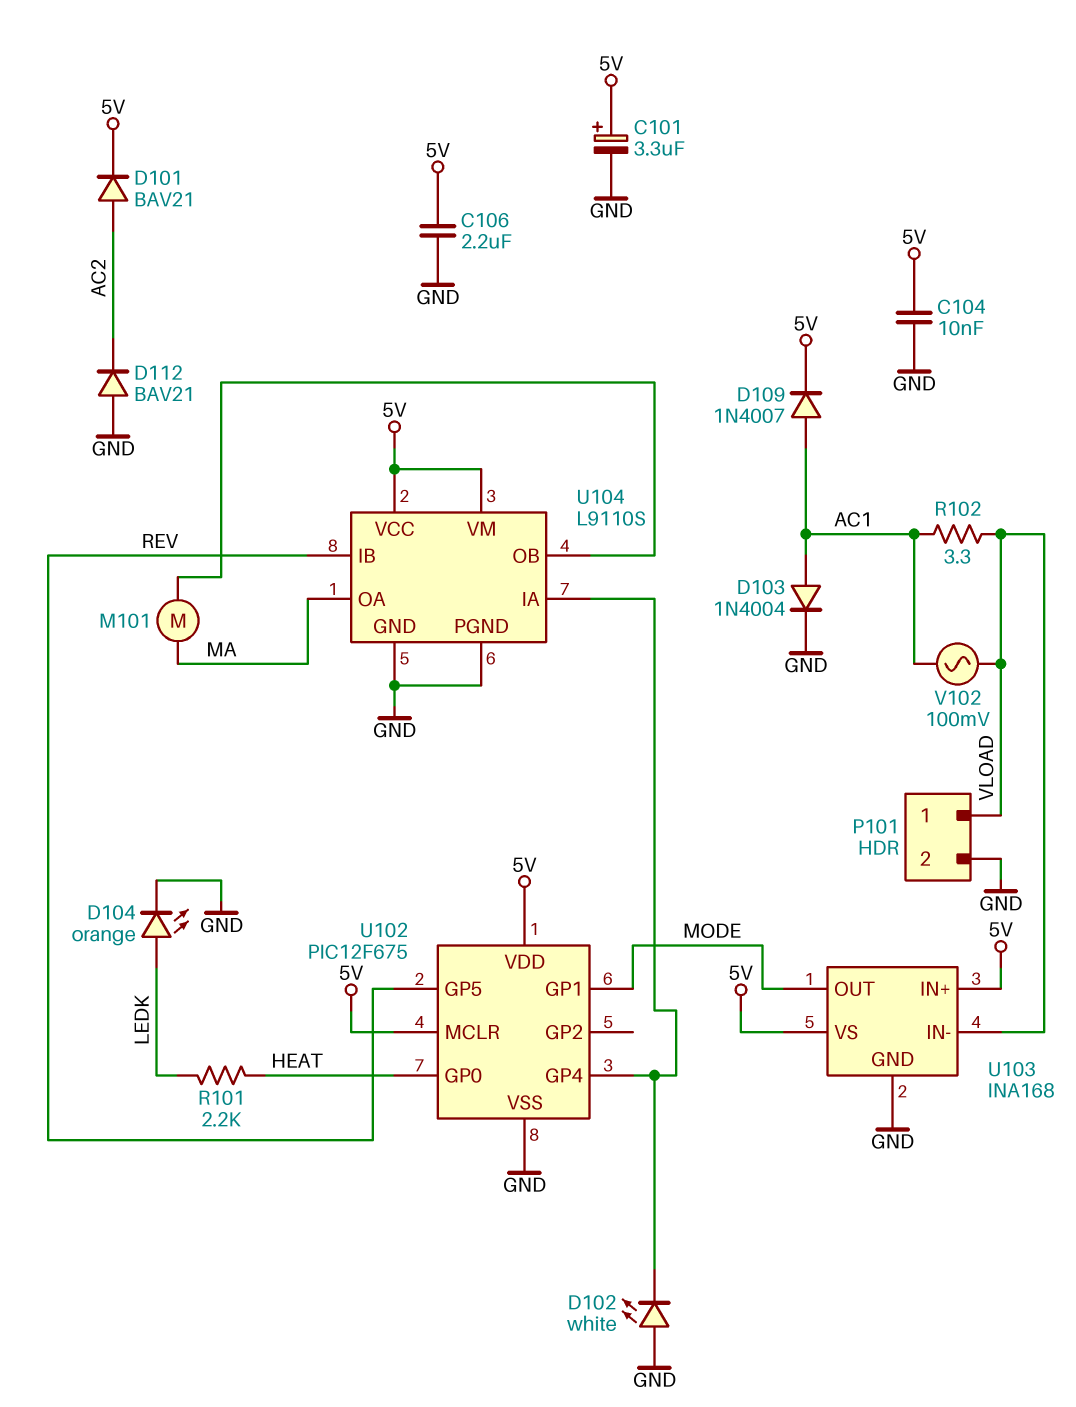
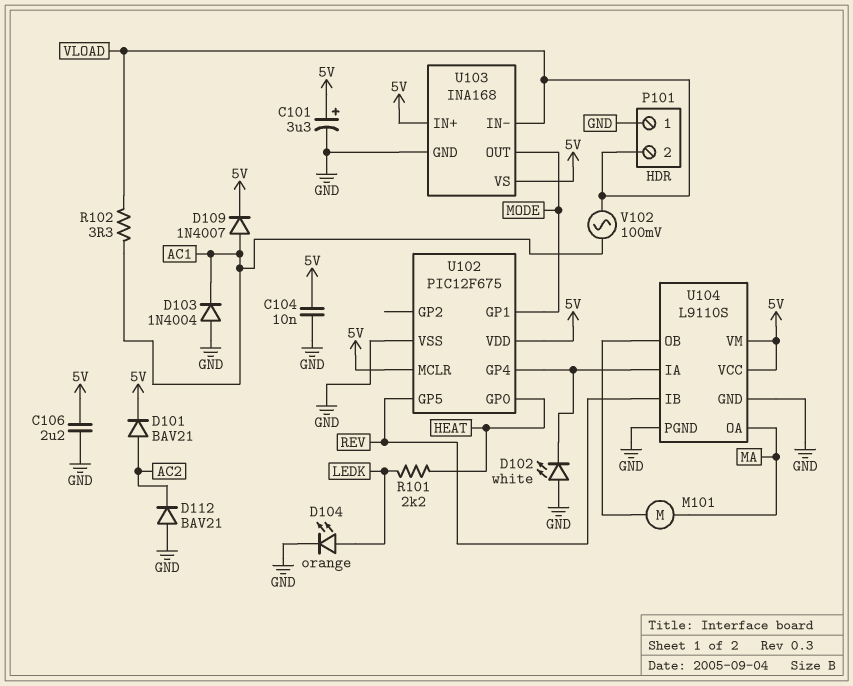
D103: diode 1N4004 (A AC1, K GND) -> diode 1N4004 (A GND, K AC1)
P101 pin 1: VLOAD -> GND
P101 pin 2: GND -> VLOAD

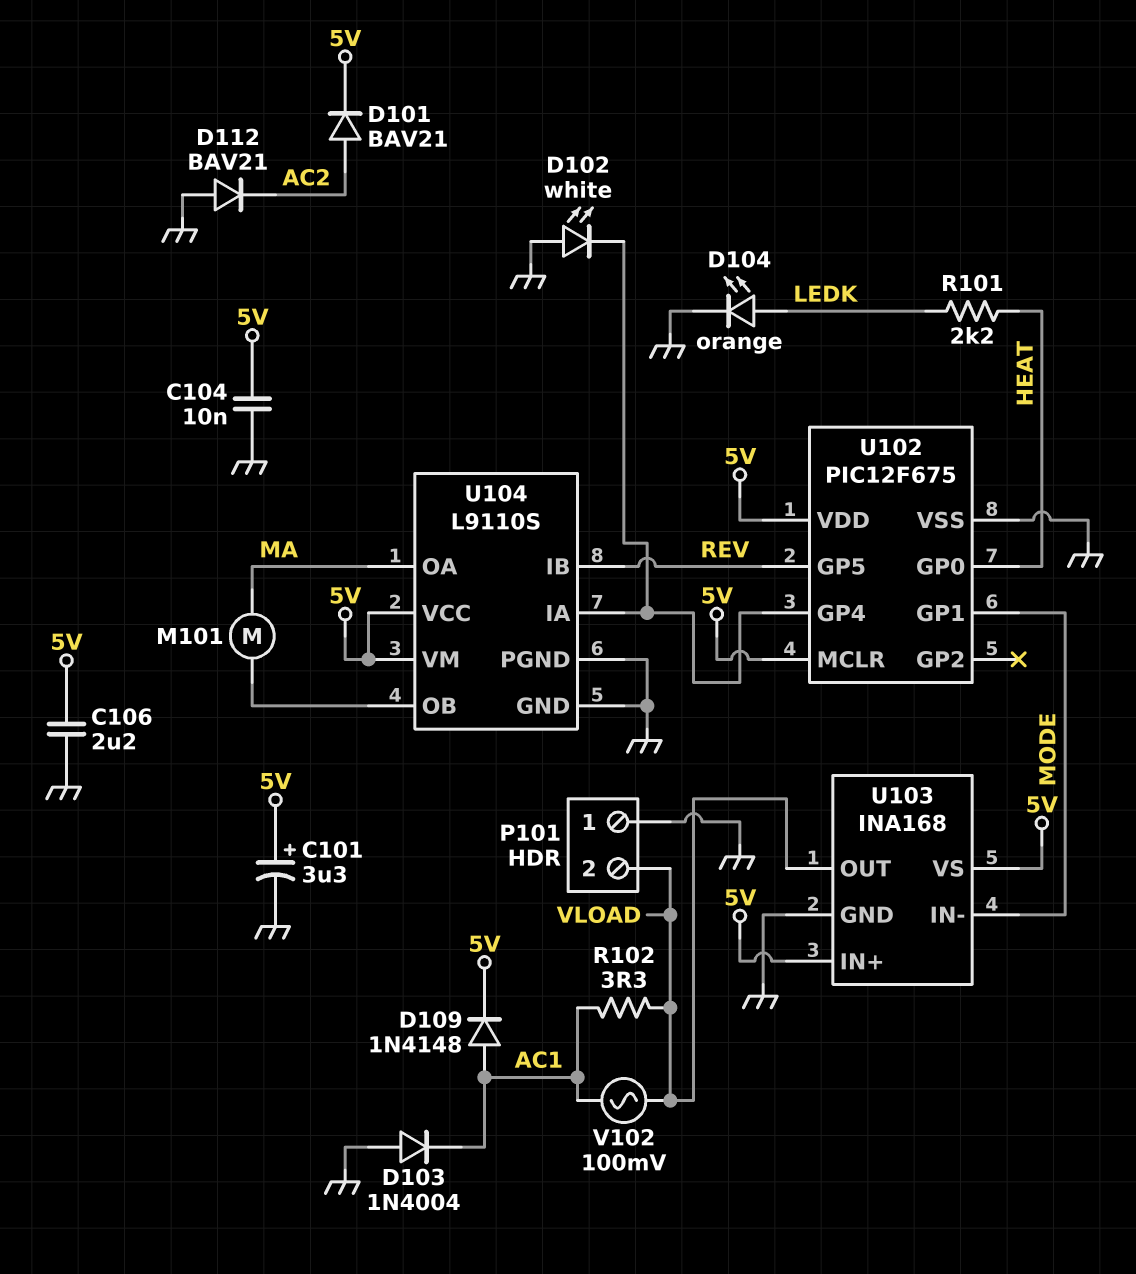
D109: diode 1N4007 (A AC1, K 5V) -> diode 1N4148 (A AC1, K 5V)
U103 pin IN-: VLOAD -> MODE
U103 pin OUT: MODE -> VLOAD

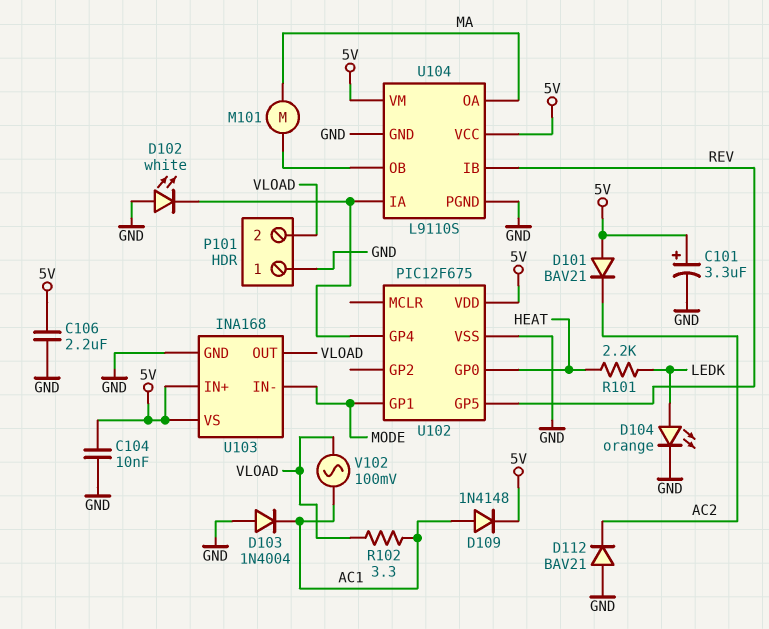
D101: diode BAV21 (A AC2, K 5V) -> diode BAV21 (A 5V, K AC2)
U102 pin MCLR: 5V -> none

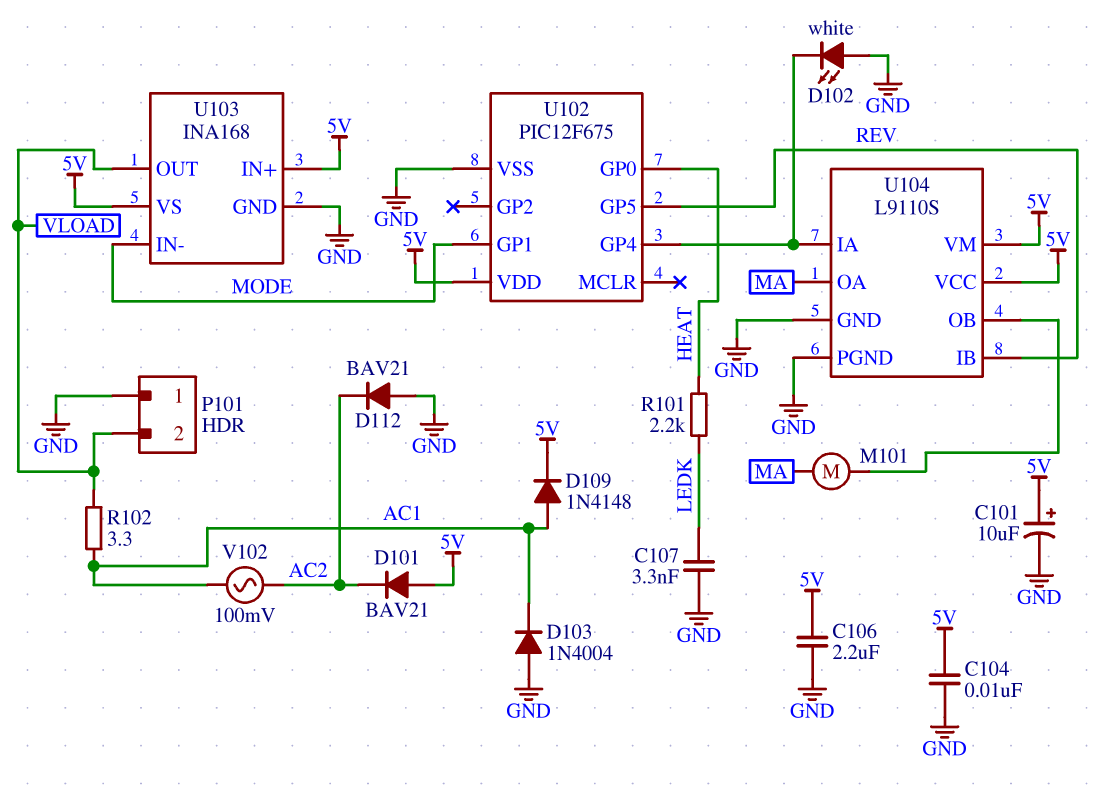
C101: 3.3uF (plus 5V, minus GND) -> 10uF (plus 5V, minus GND)
C107: none -> 3.3nF (GND, LEDK)
D104: LED orange (A LEDK, K GND) -> none
V102: AC 100mV (AC1, VLOAD) -> AC 100mV (AC1, AC2)

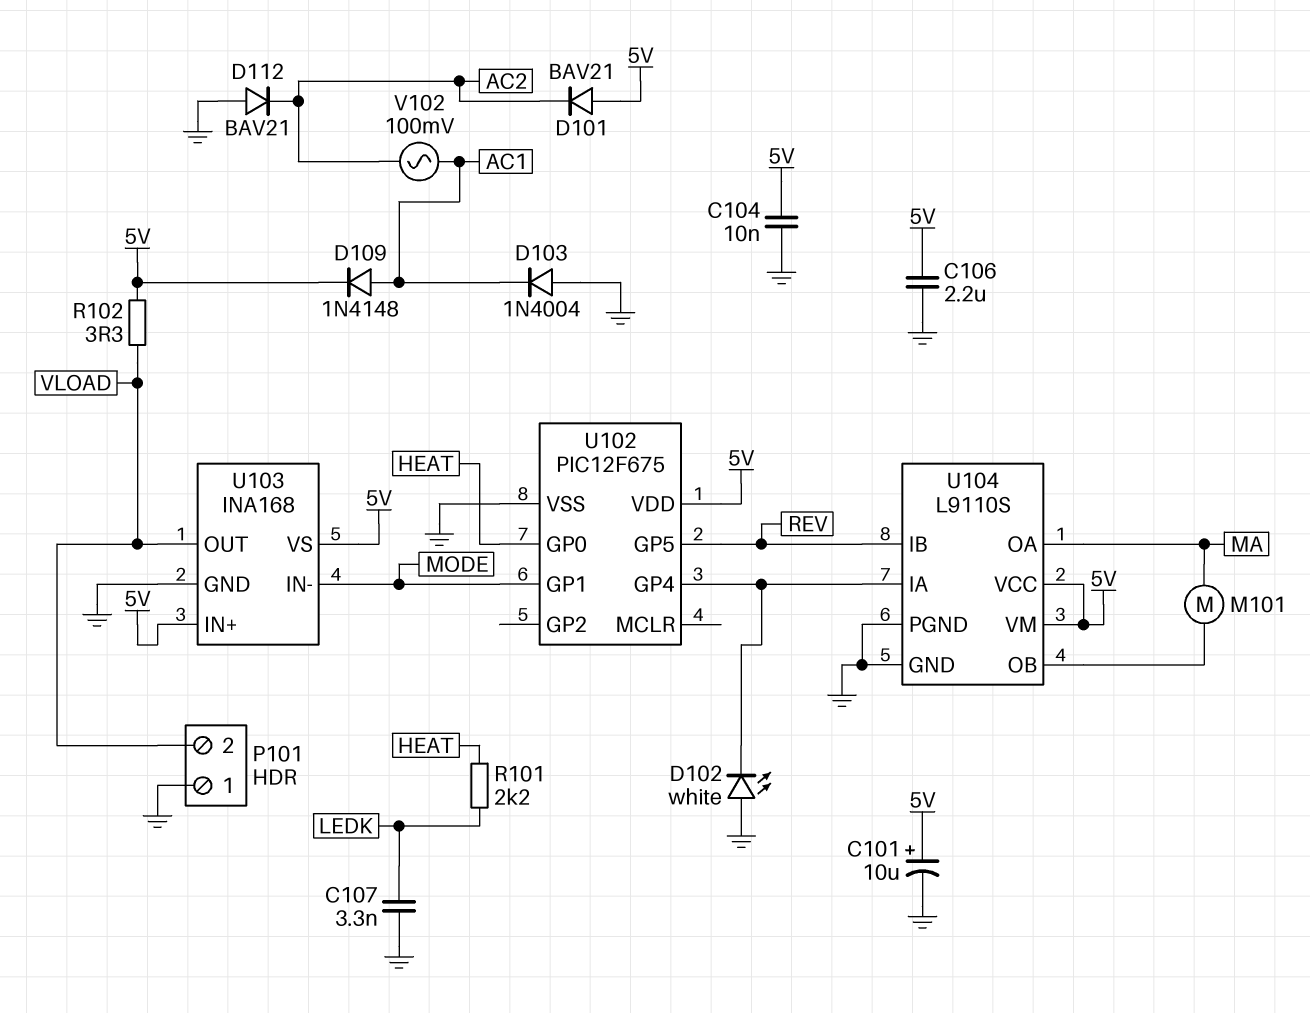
R102: 3.3 (AC1, VLOAD) -> 3.3 (5V, VLOAD)

